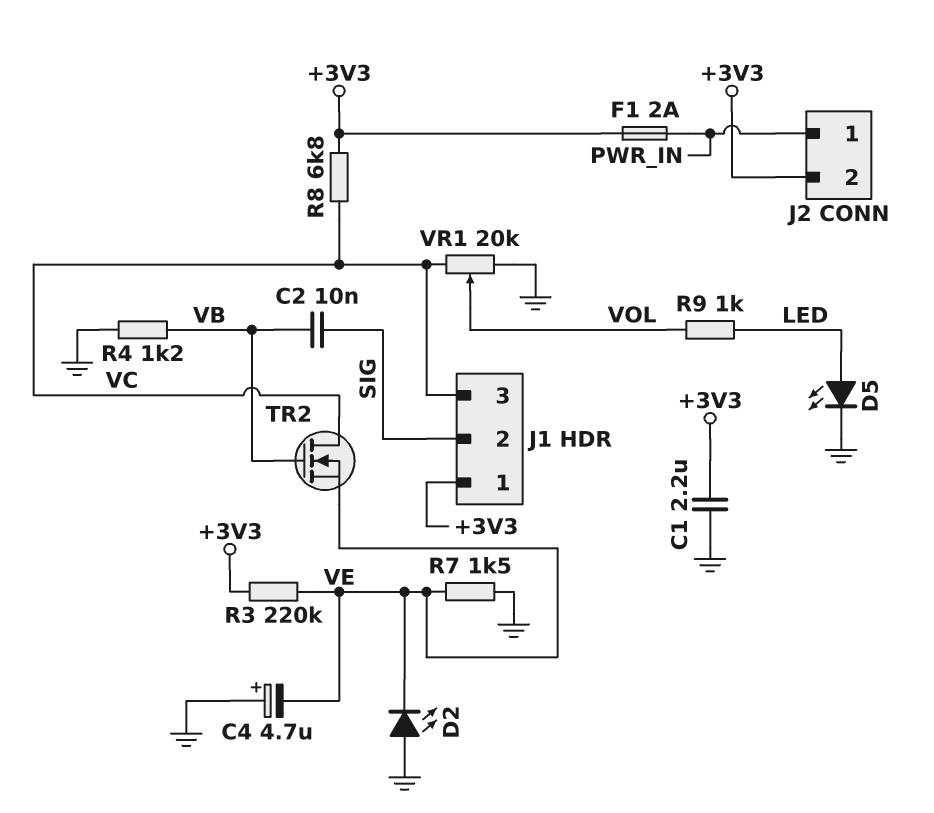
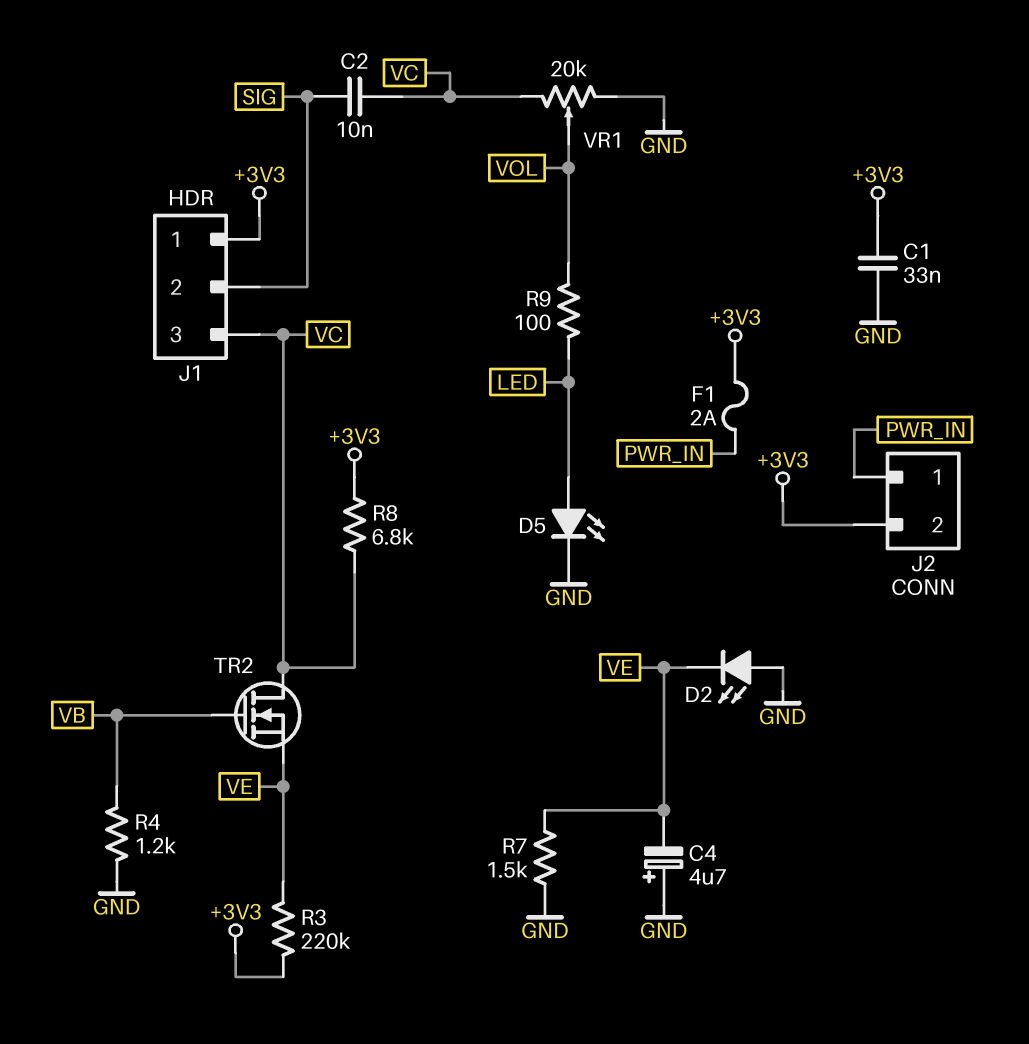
C1: 2.2uF (+3V3, GND) -> 33nF (+3V3, GND)
C2: 10nF (SIG, VB) -> 10nF (SIG, VC)
R9: 1k (LED, VOL) -> 100 (LED, VOL)

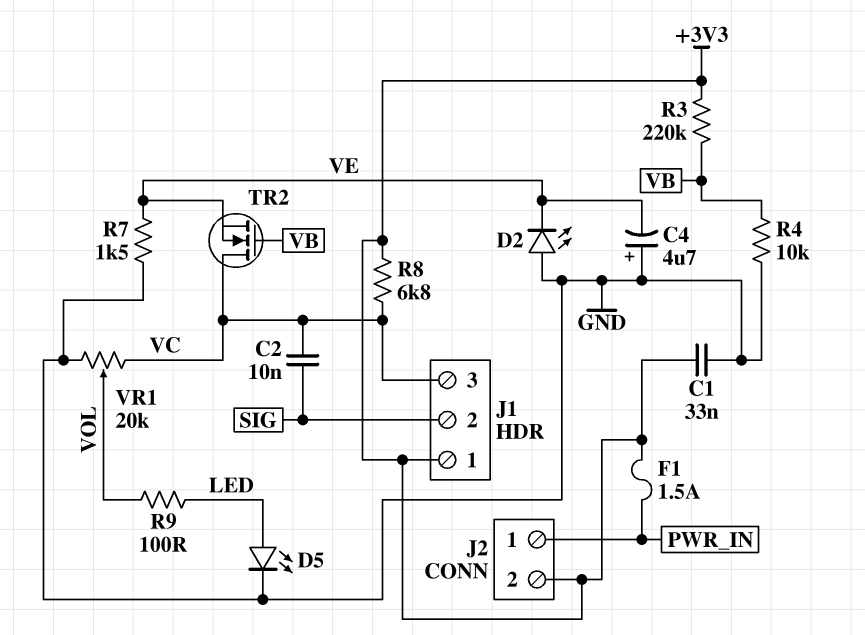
F1: 2A (+3V3, PWR_IN) -> 1.5A (+3V3, PWR_IN)
R3: 220k (+3V3, VE) -> 220k (+3V3, VB)
R4: 1.2k (GND, VB) -> 10k (GND, VB)

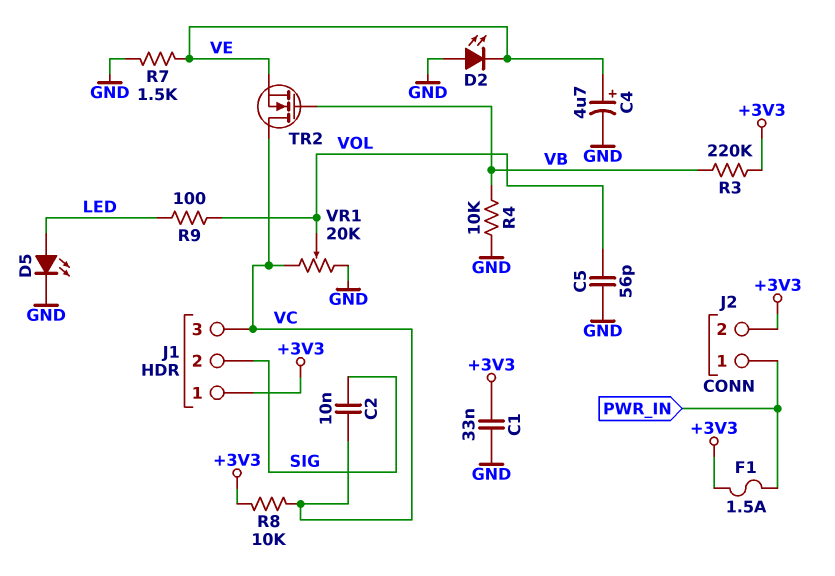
C4: 4.7uF (plus GND, minus VE) -> 4.7uF (plus VE, minus GND)
C5: none -> 56pF (GND, VOL)
R8: 6.8k (+3V3, VC) -> 10k (+3V3, VC)

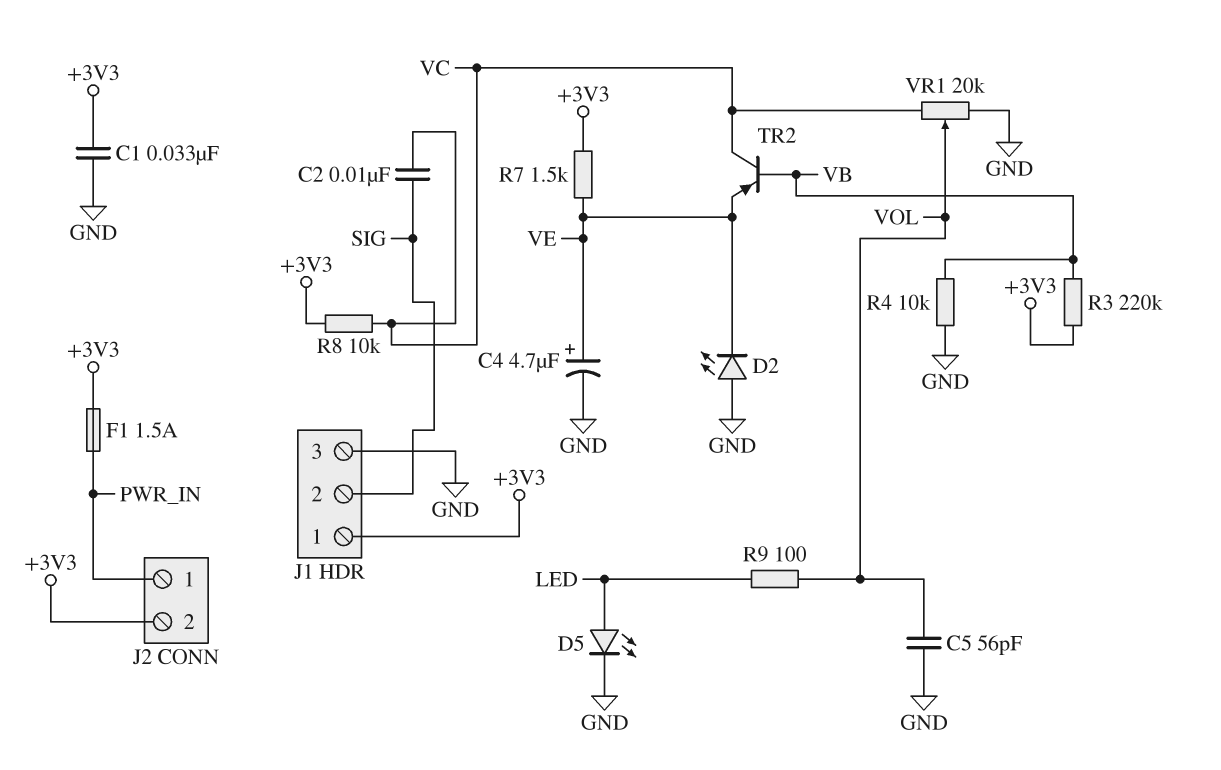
J1 pin 3: VC -> GND
R7: 1.5k (GND, VE) -> 1.5k (+3V3, VE)
TR2: NMOS (G VB, D VC, S VE) -> PNP (B VB, C VC, E VE)

